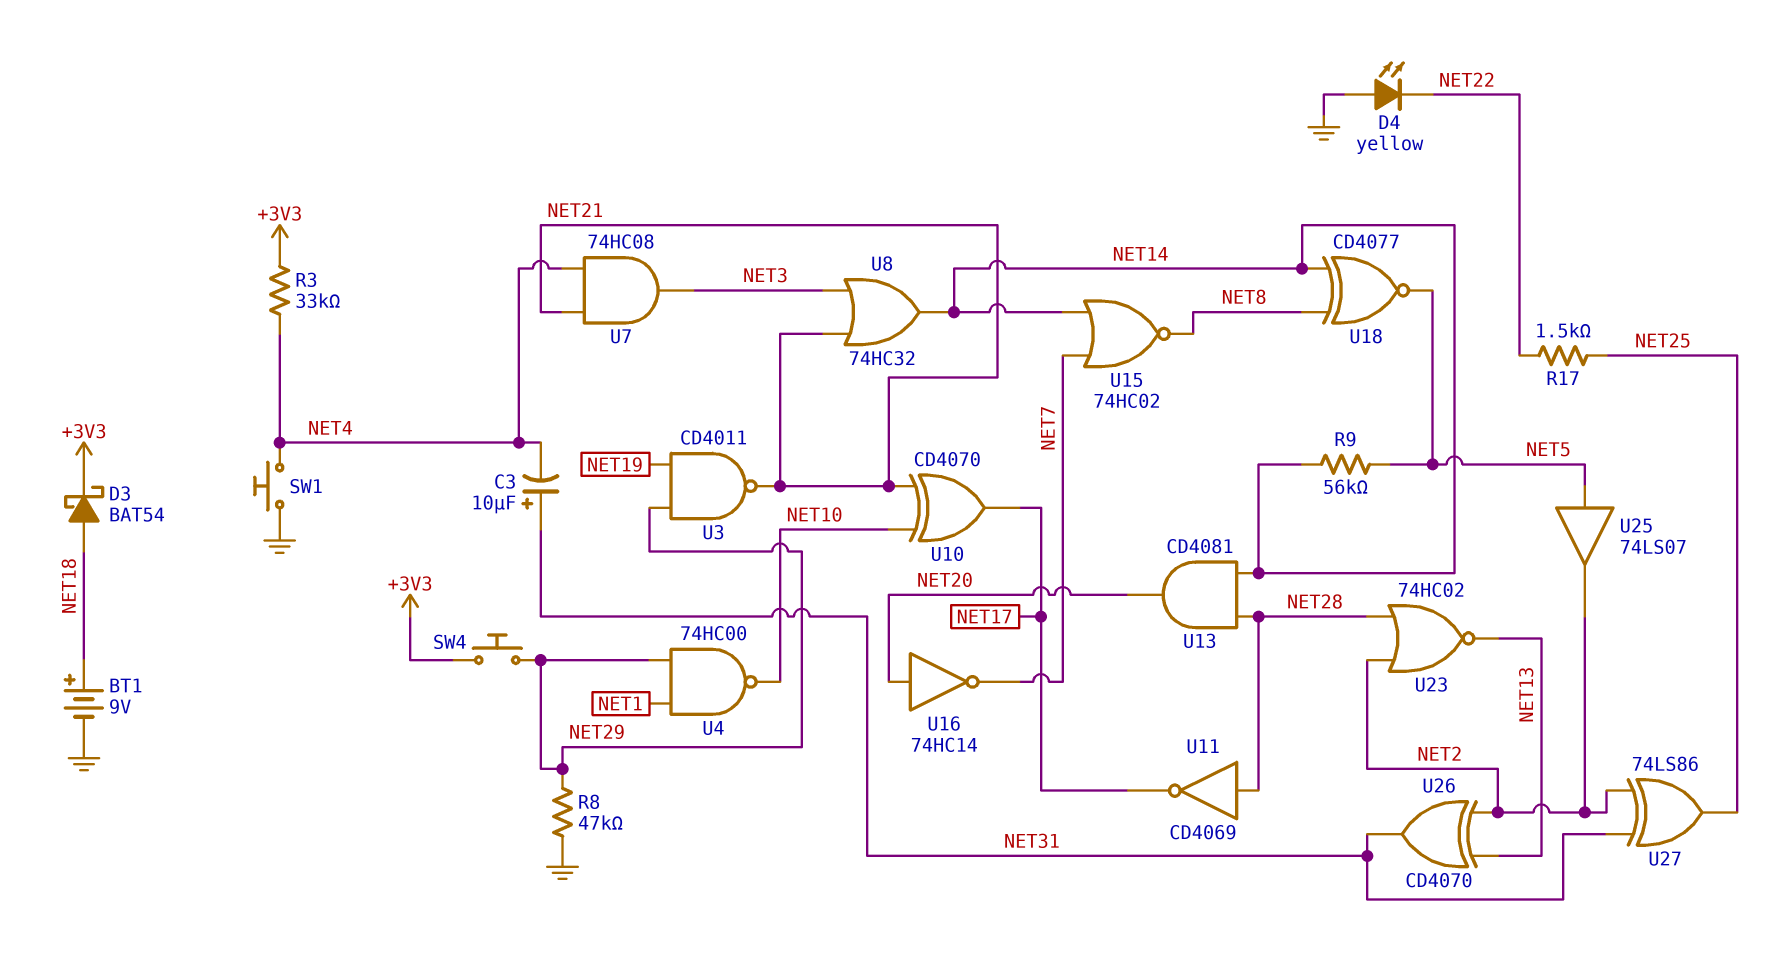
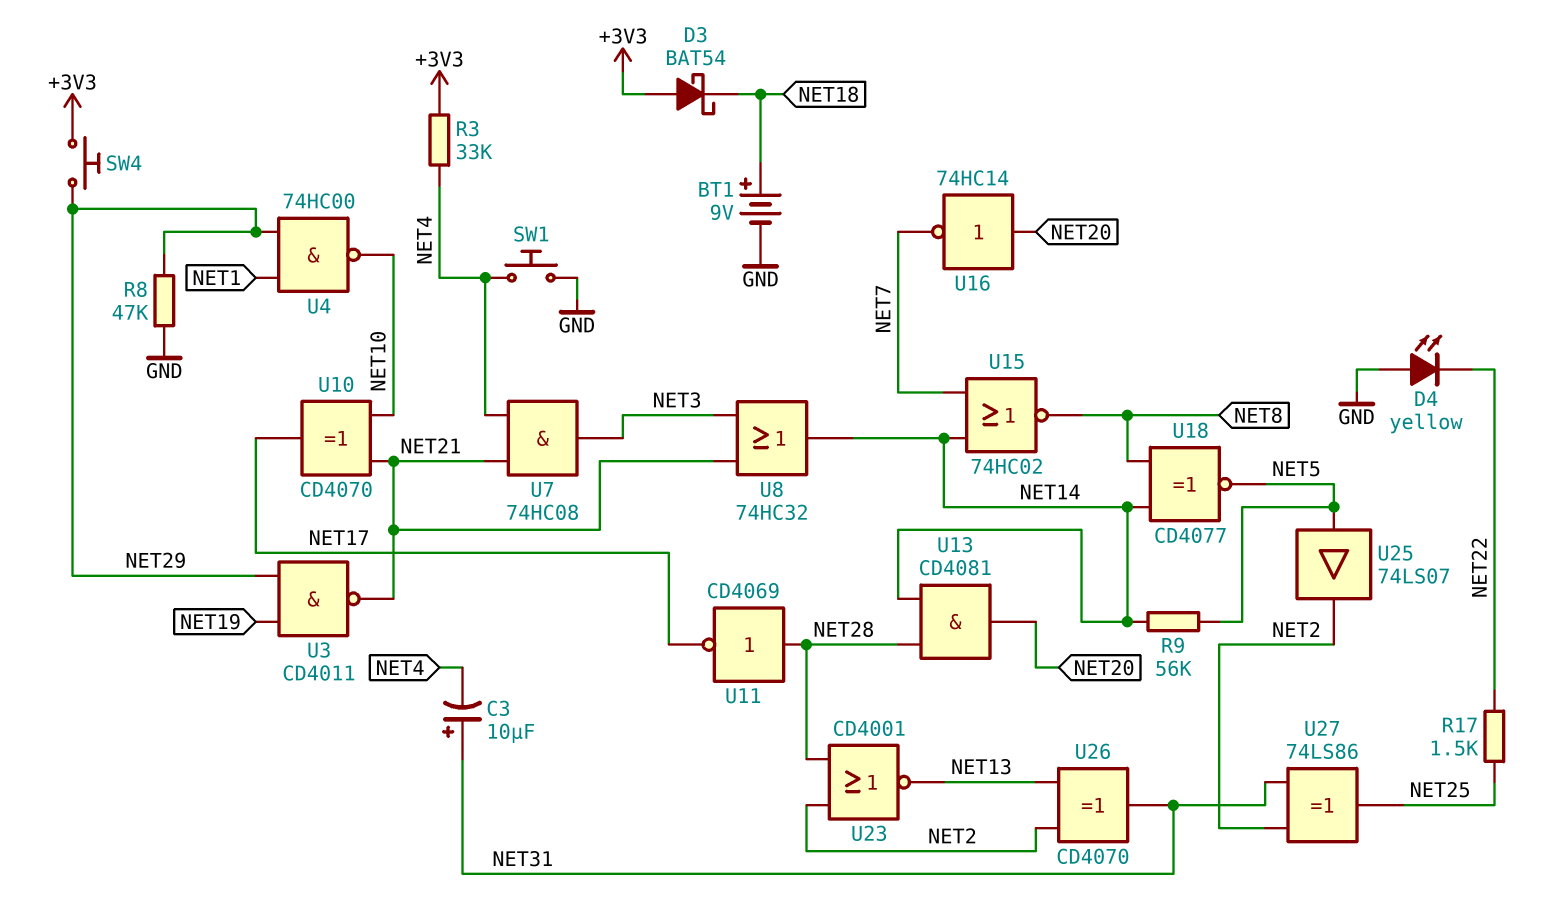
D3: schottky BAT54 (A NET18, K +3V3) -> schottky BAT54 (A +3V3, K NET18)
U23: NOR 74HC02 (in NET2, in NET28, out NET13) -> NOR CD4001 (in NET2, in NET28, out NET13)

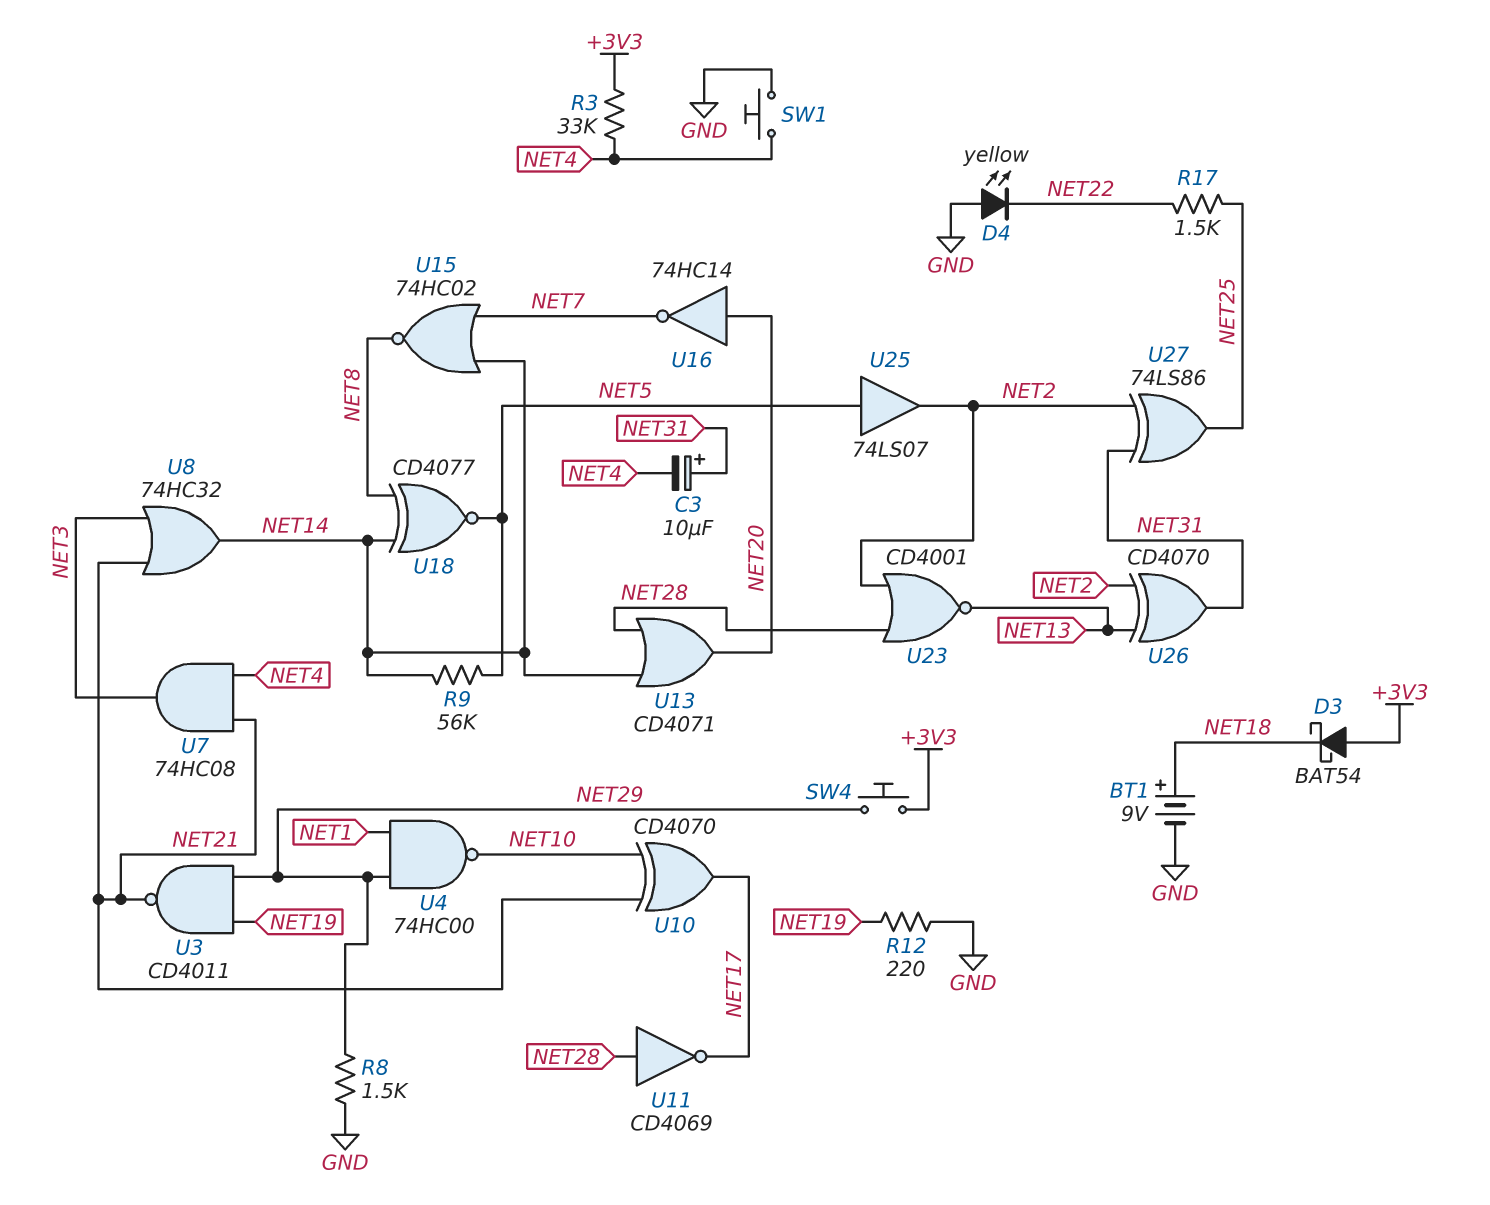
R8: 47k (GND, NET29) -> 1.5k (GND, NET29)
R12: none -> 220 (GND, NET19)
U13: AND CD4081 (in NET14, in NET28, out NET20) -> OR CD4071 (in NET14, in NET28, out NET20)

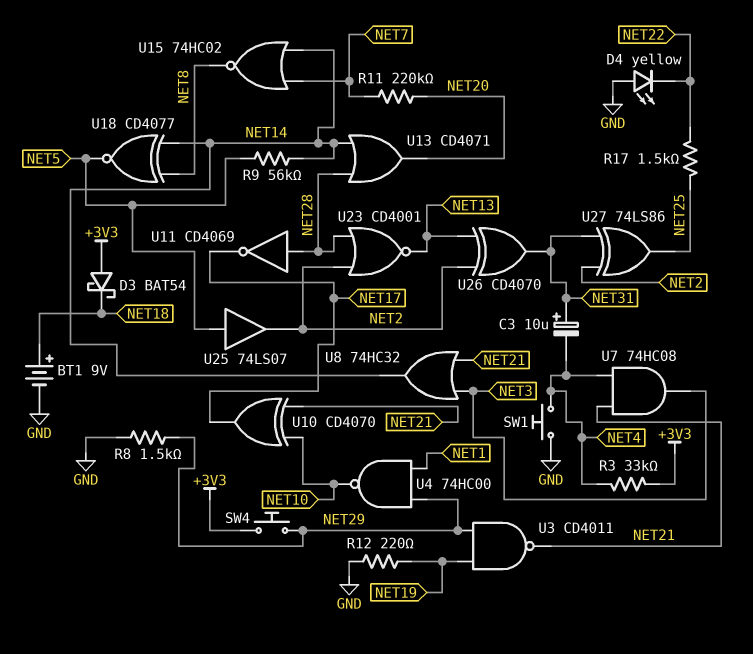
R11: none -> 220k (NET7, NET20)
U16: NOT 74HC14 (in NET20, out NET7) -> none

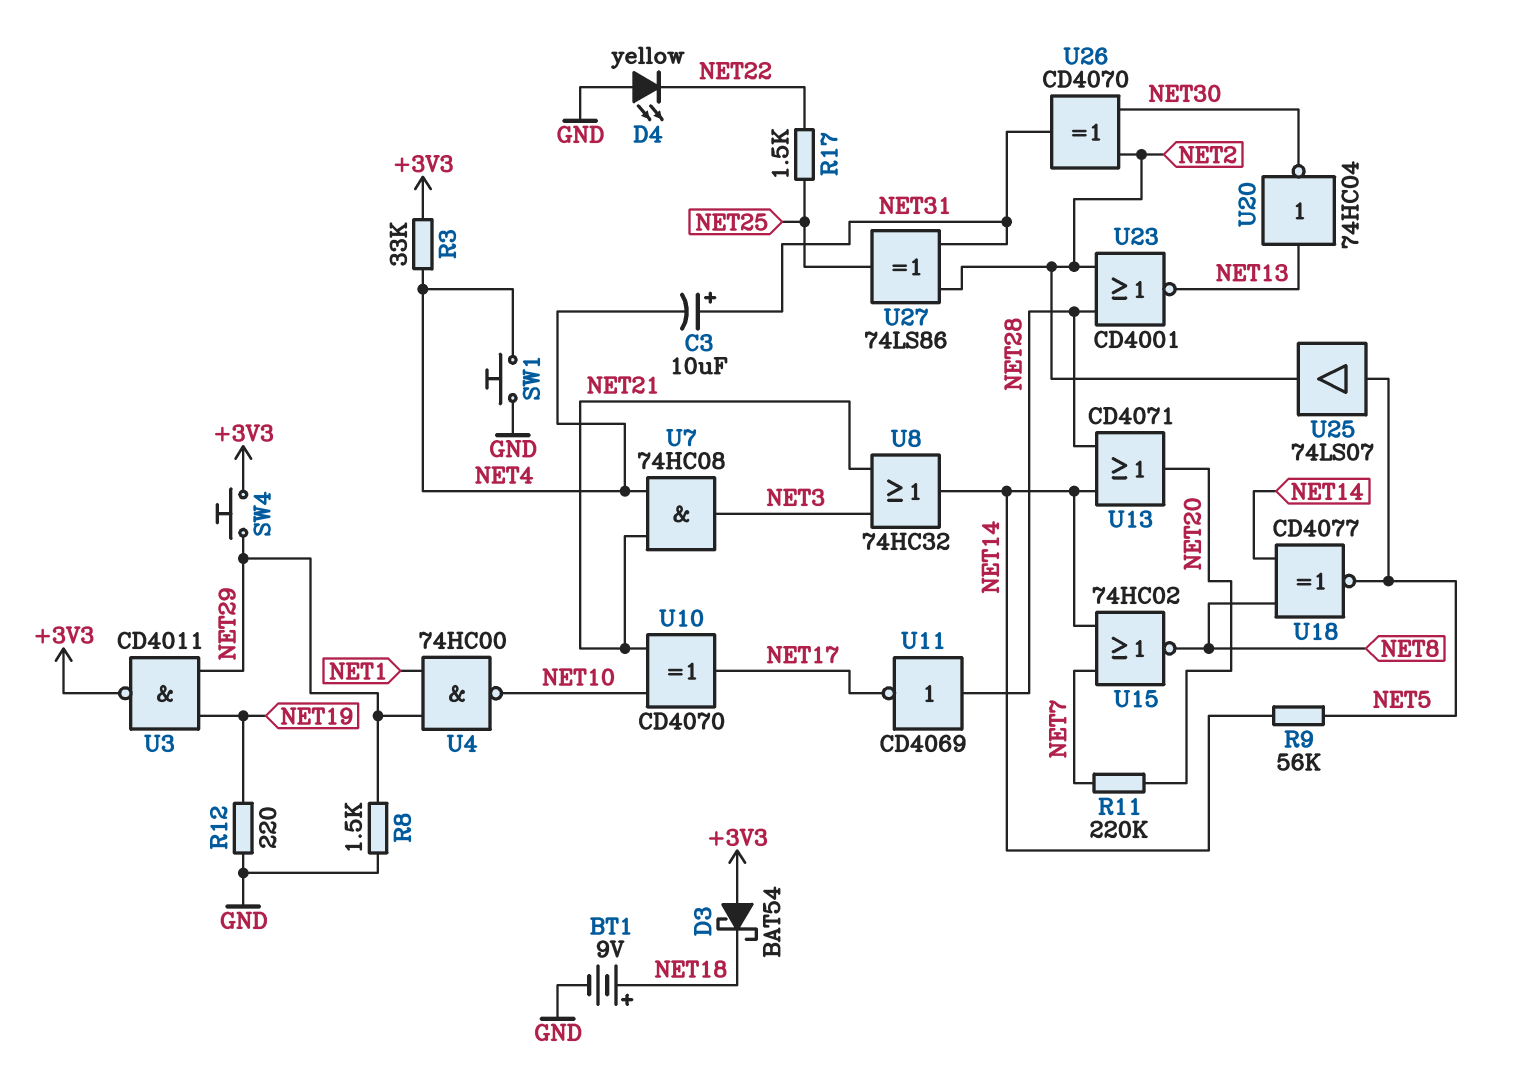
U3: NAND CD4011 (in NET19, in NET29, out NET21) -> NAND CD4011 (in NET19, in NET29, out +3V3)
U20: none -> NOT 74HC04 (in NET13, out NET30)
U26: XOR CD4070 (in NET2, in NET13, out NET31) -> XOR CD4070 (in NET2, in NET30, out NET31)

